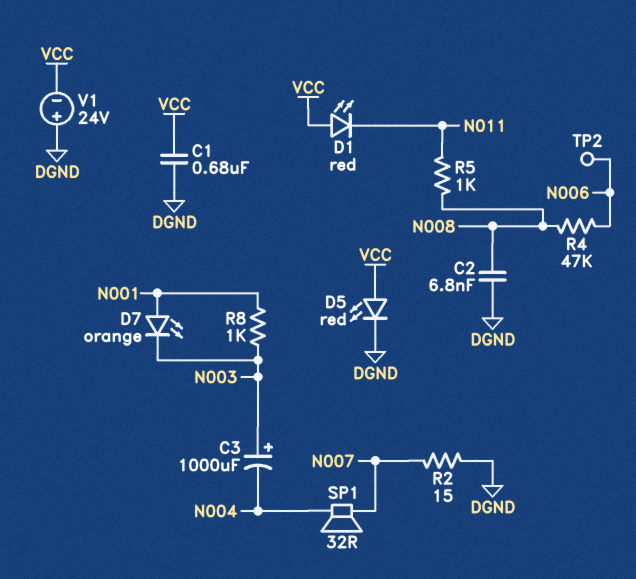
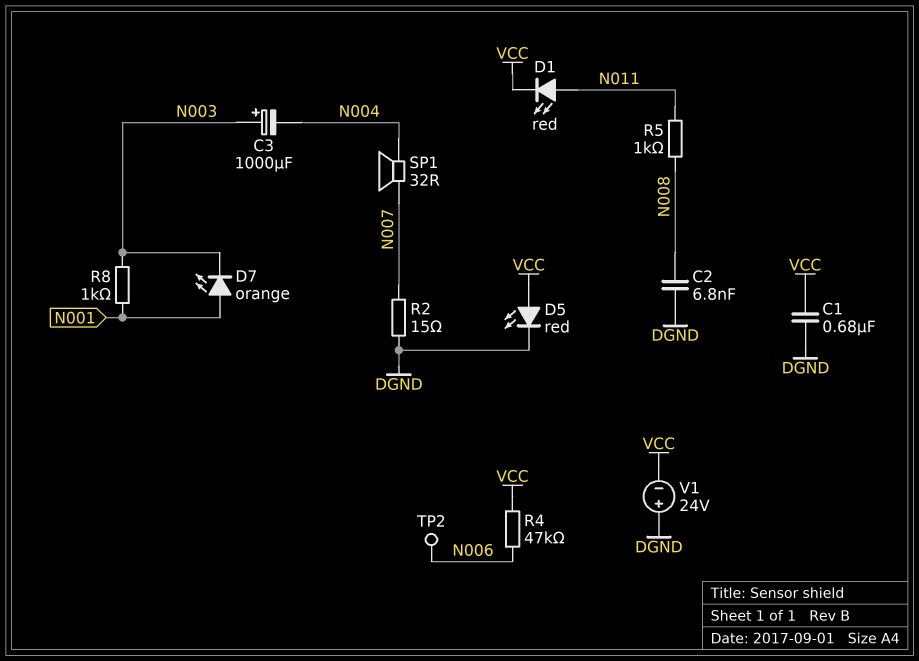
D1: LED red (A VCC, K N011) -> LED red (A N011, K VCC)
R4: 47k (N006, N008) -> 47k (N006, VCC)

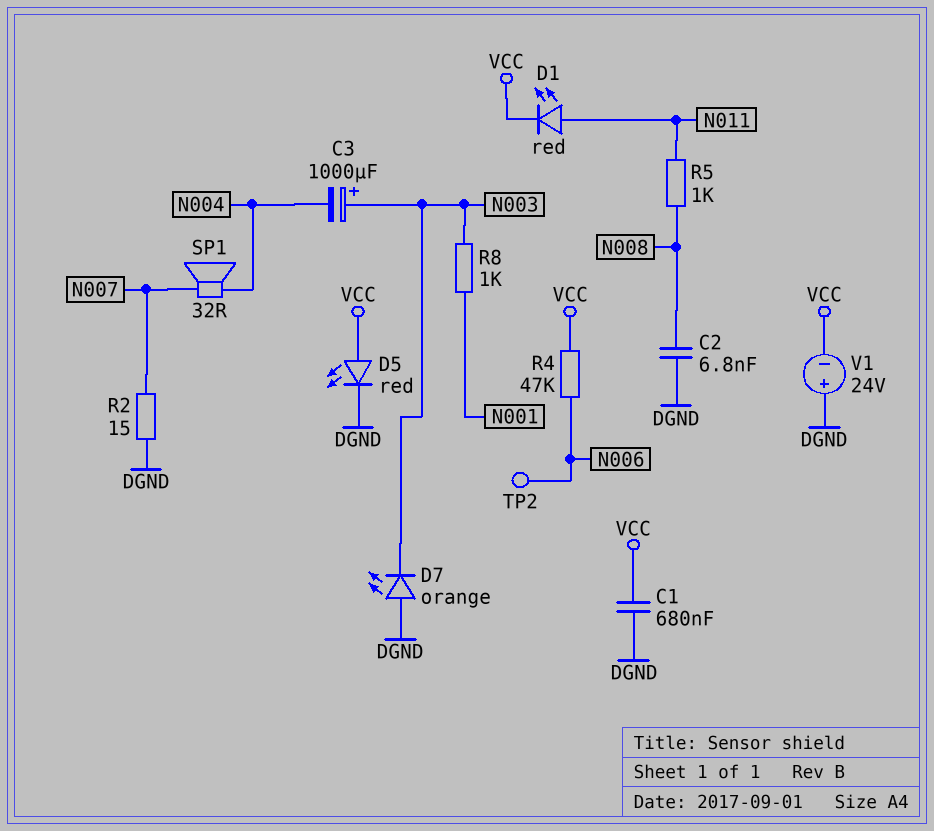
D7: LED orange (A N001, K N003) -> LED orange (A DGND, K N003)

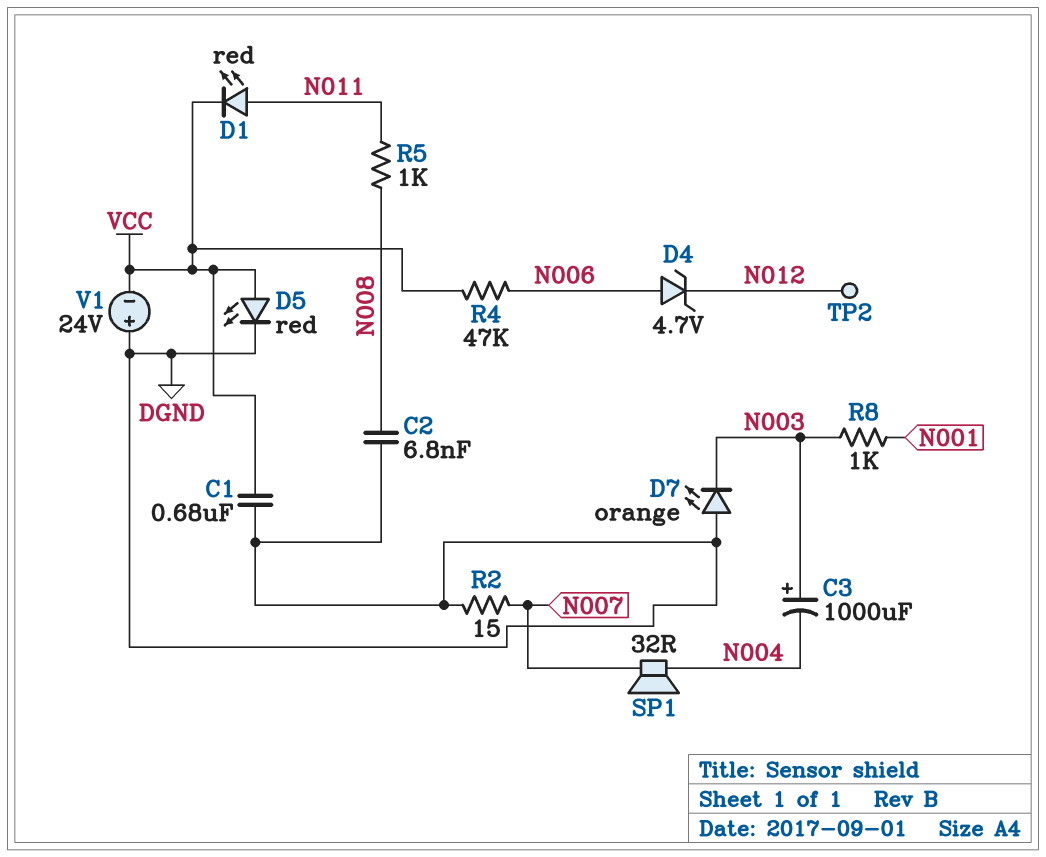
D4: none -> zener 4.7V (A N006, K N012)
TP2: test point (N006) -> test point (N012)

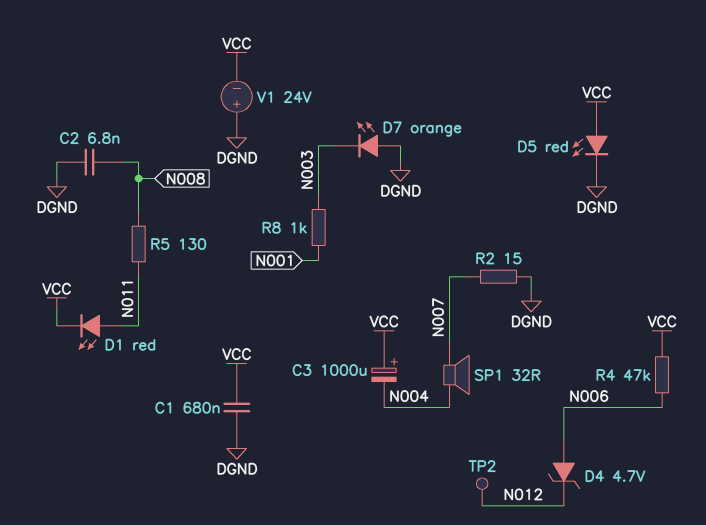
C3: 1000uF (plus N003, minus N004) -> 1000uF (plus VCC, minus N004)
R5: 1k (N008, N011) -> 130 (N008, N011)

